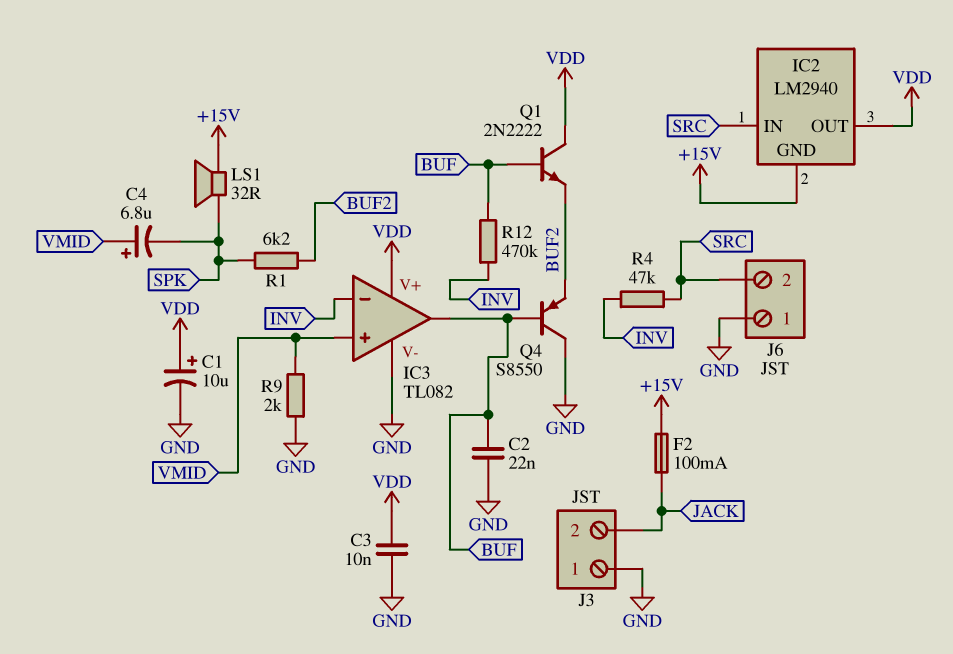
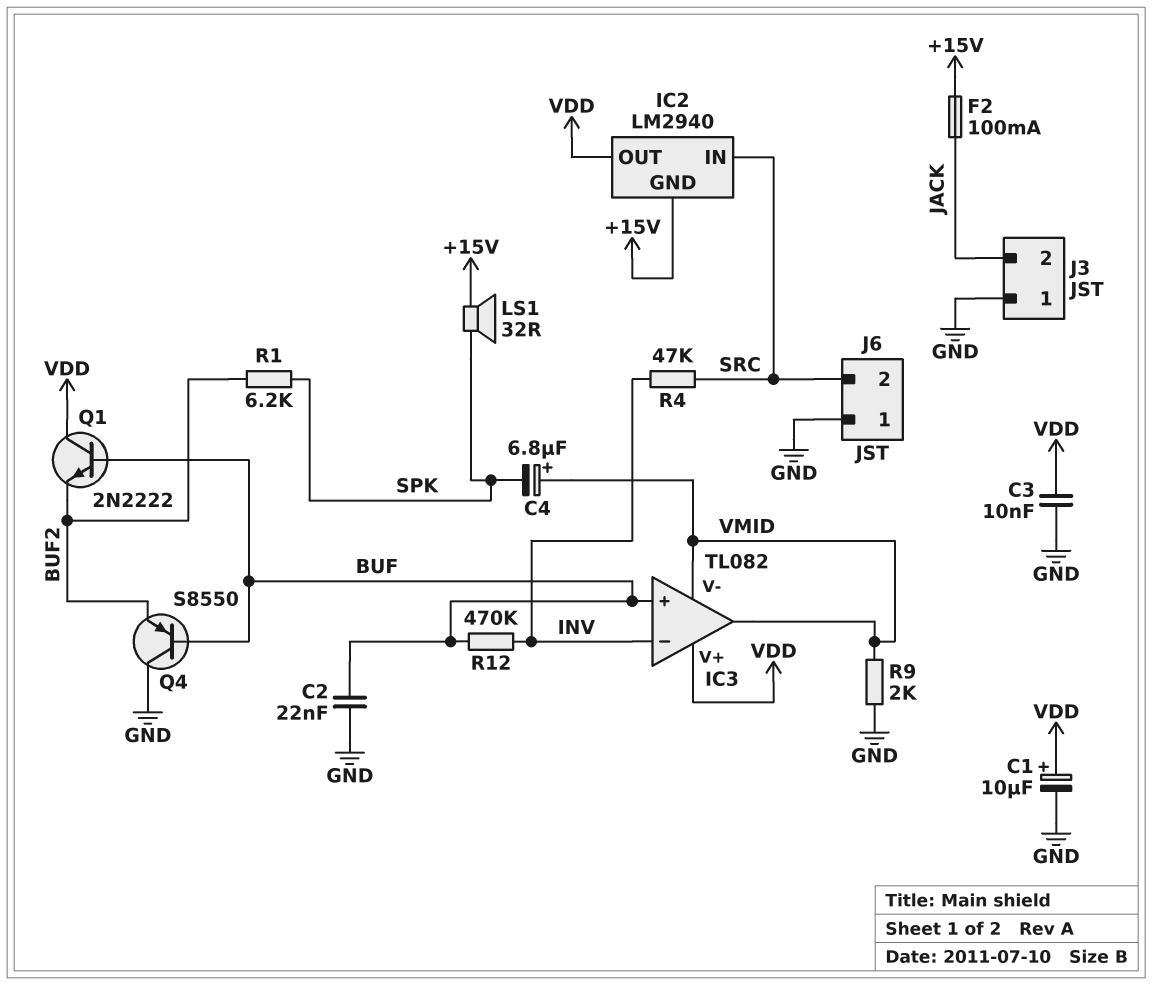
IC3 pin V-: GND -> VMID
IC3 pin in+: VMID -> BUF
IC3 pin out: BUF -> VMID

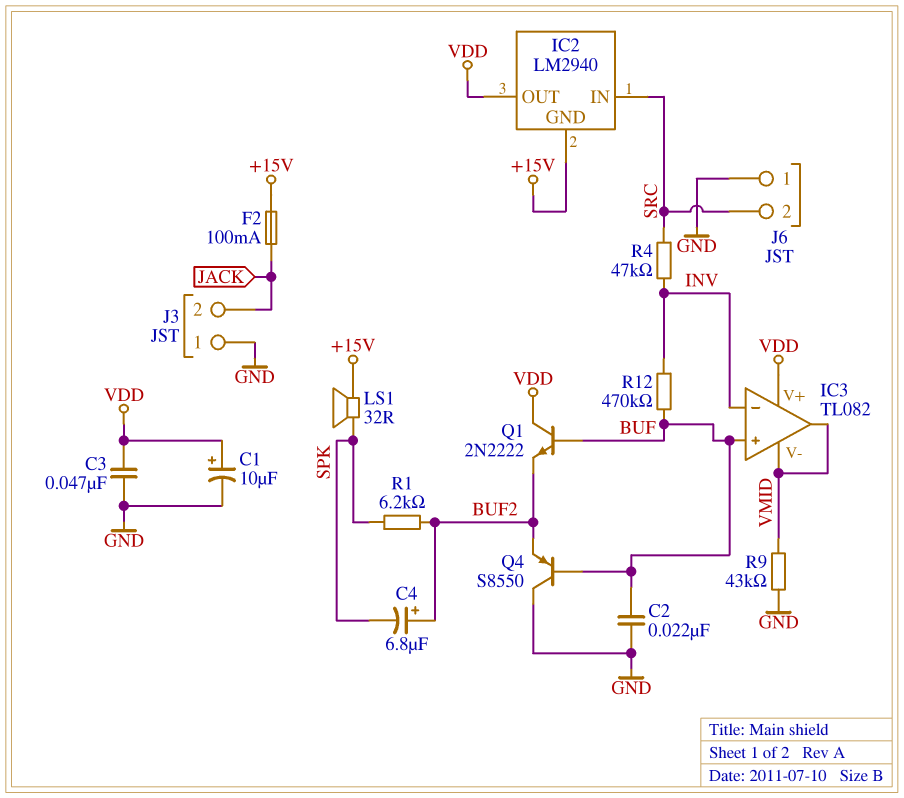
C3: 10nF (GND, VDD) -> 47nF (GND, VDD)
C4: 6.8uF (plus VMID, minus SPK) -> 6.8uF (plus BUF2, minus SPK)
R9: 2k (GND, VMID) -> 43k (GND, VMID)

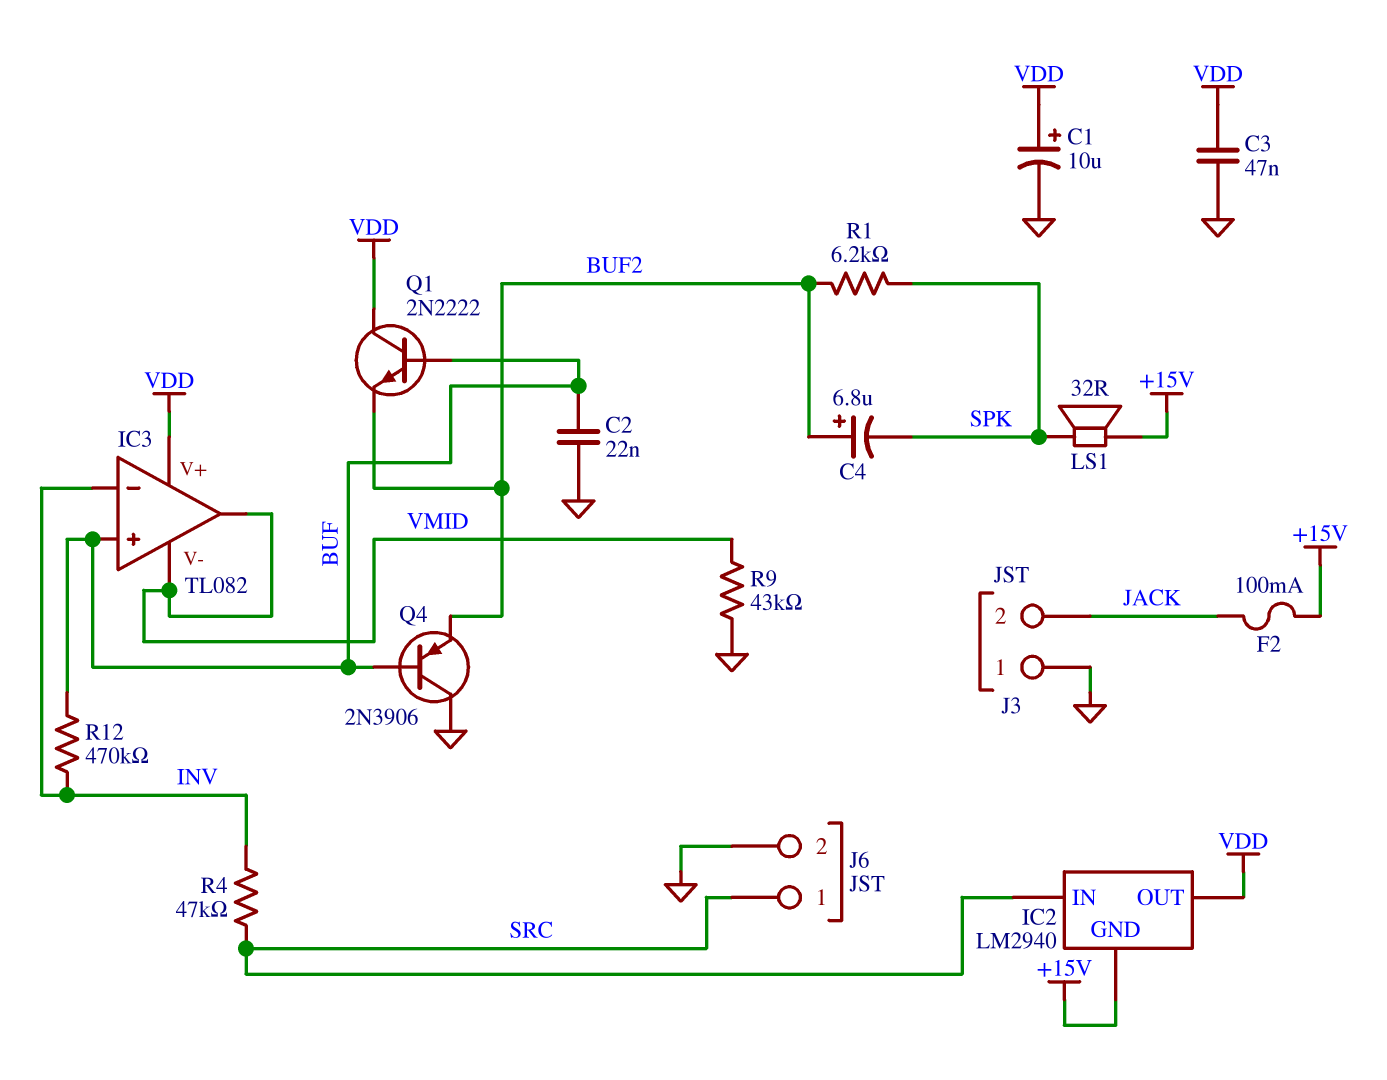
J6 pin 1: GND -> SRC
J6 pin 2: SRC -> GND
Q4: PNP S8550 (B BUF, C GND, E BUF2) -> PNP 2N3906 (B BUF, C GND, E BUF2)

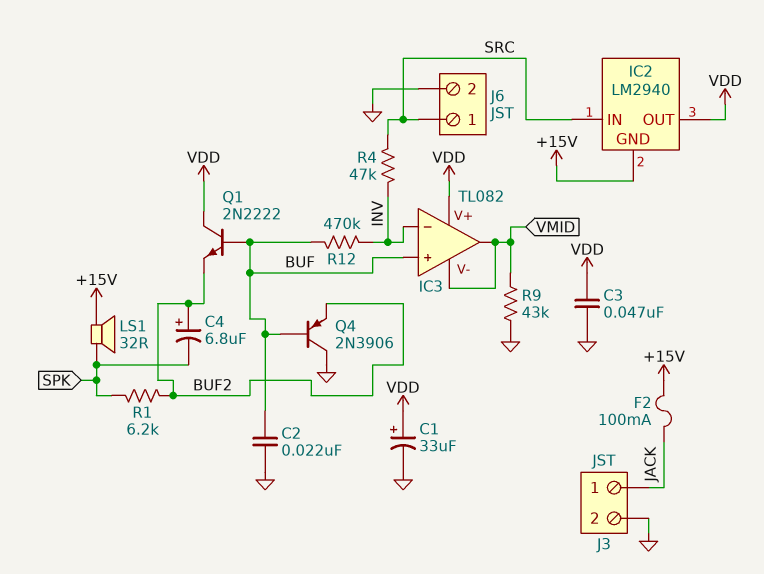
C1: 10uF (plus VDD, minus GND) -> 33uF (plus VDD, minus GND)
J3 pin 1: GND -> JACK
J3 pin 2: JACK -> GND

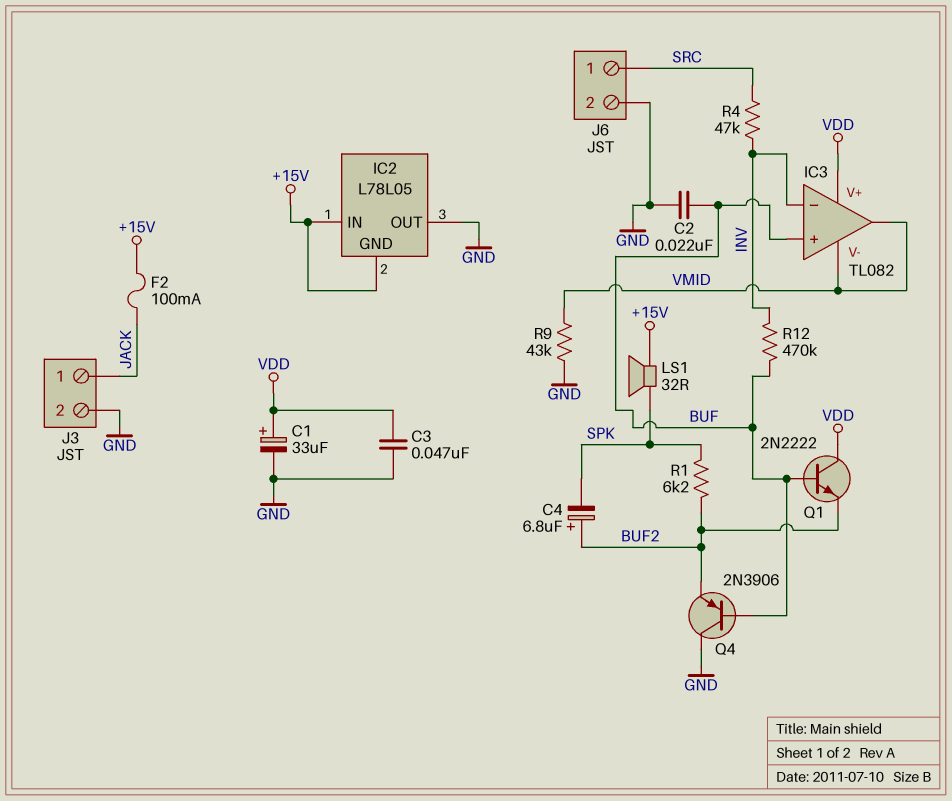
IC2: LM2940 -> L78L05
IC2 pin IN: SRC -> +15V
IC2 pin OUT: VDD -> GND

